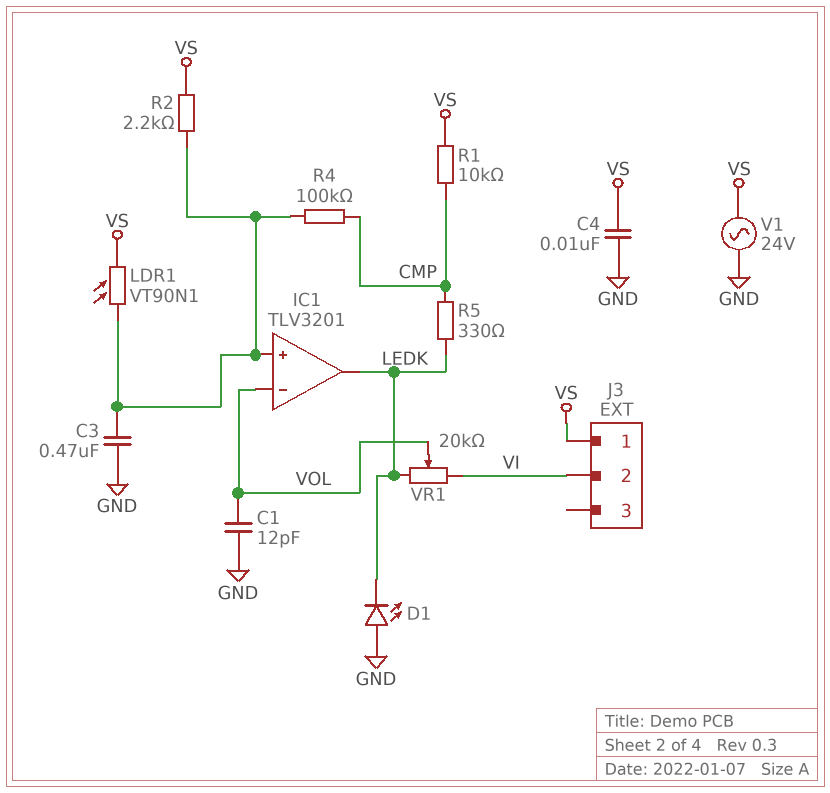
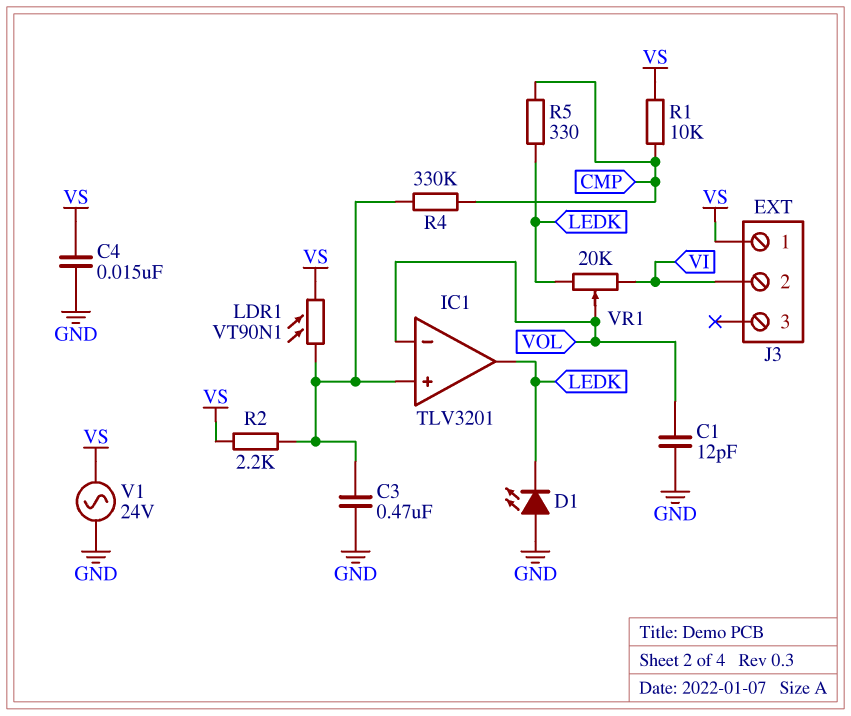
C4: 10nF (GND, VS) -> 15nF (GND, VS)
R4: 100k (CMP, IC1/in+) -> 330k (CMP, IC1/in+)

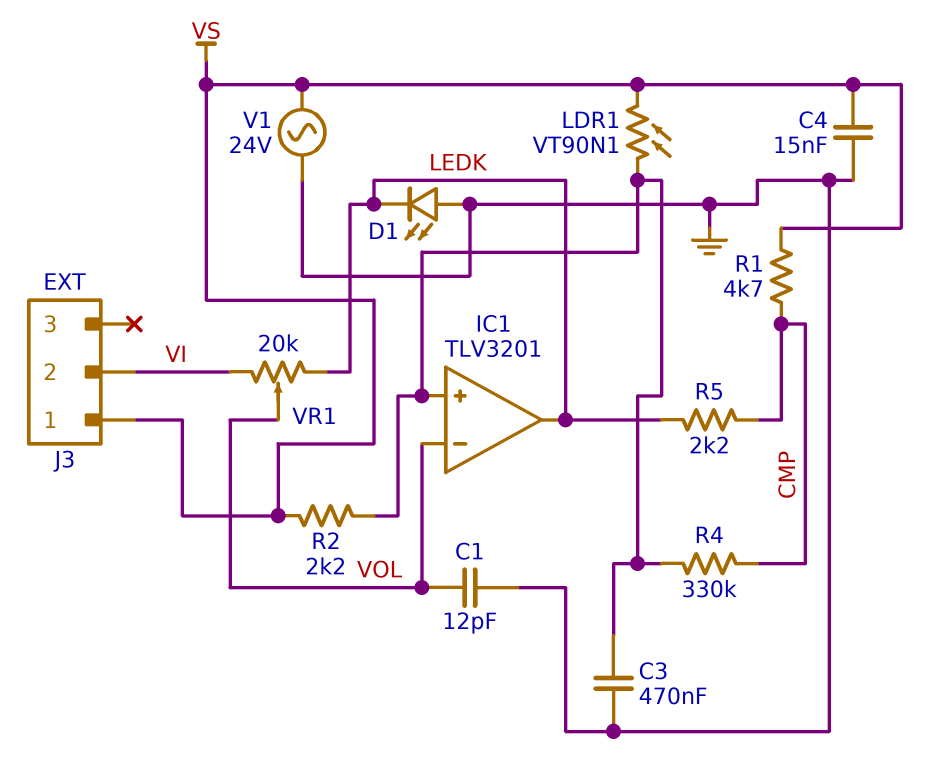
R1: 10k (CMP, VS) -> 4.7k (CMP, VS)
R5: 330 (CMP, LEDK) -> 2.2k (CMP, LEDK)

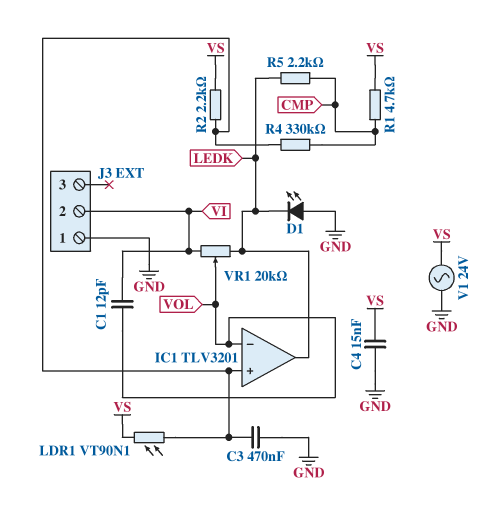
C1: 12pF (GND, VOL) -> 12pF (VI, VOL)
J3 pin 1: VS -> GND

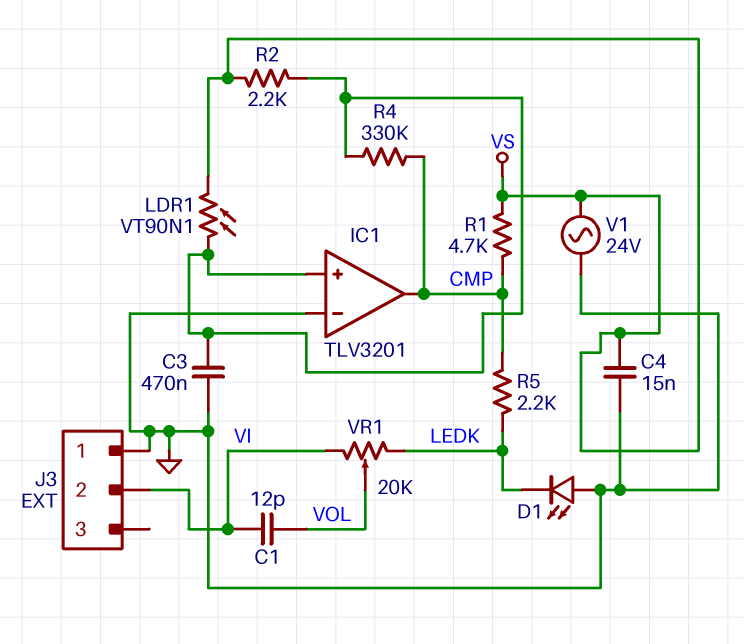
IC1 pin in-: VOL -> GND
IC1 pin out: LEDK -> CMP

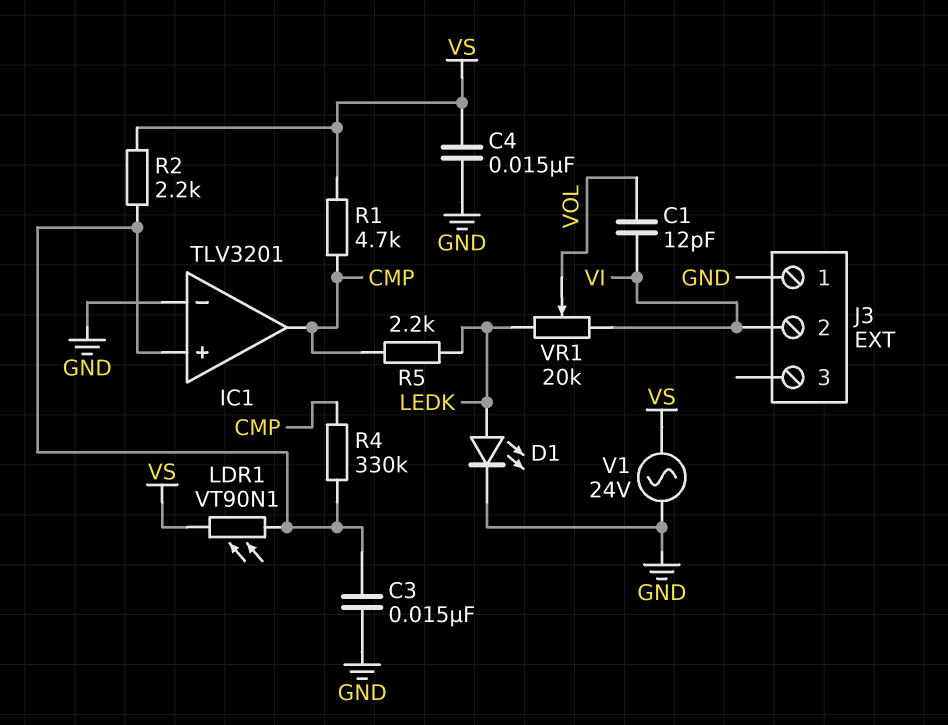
C3: 470nF (GND, IC1/in+) -> 15nF (GND, IC1/in+)
D1: LED (A GND, K LEDK) -> LED (A LEDK, K GND)

